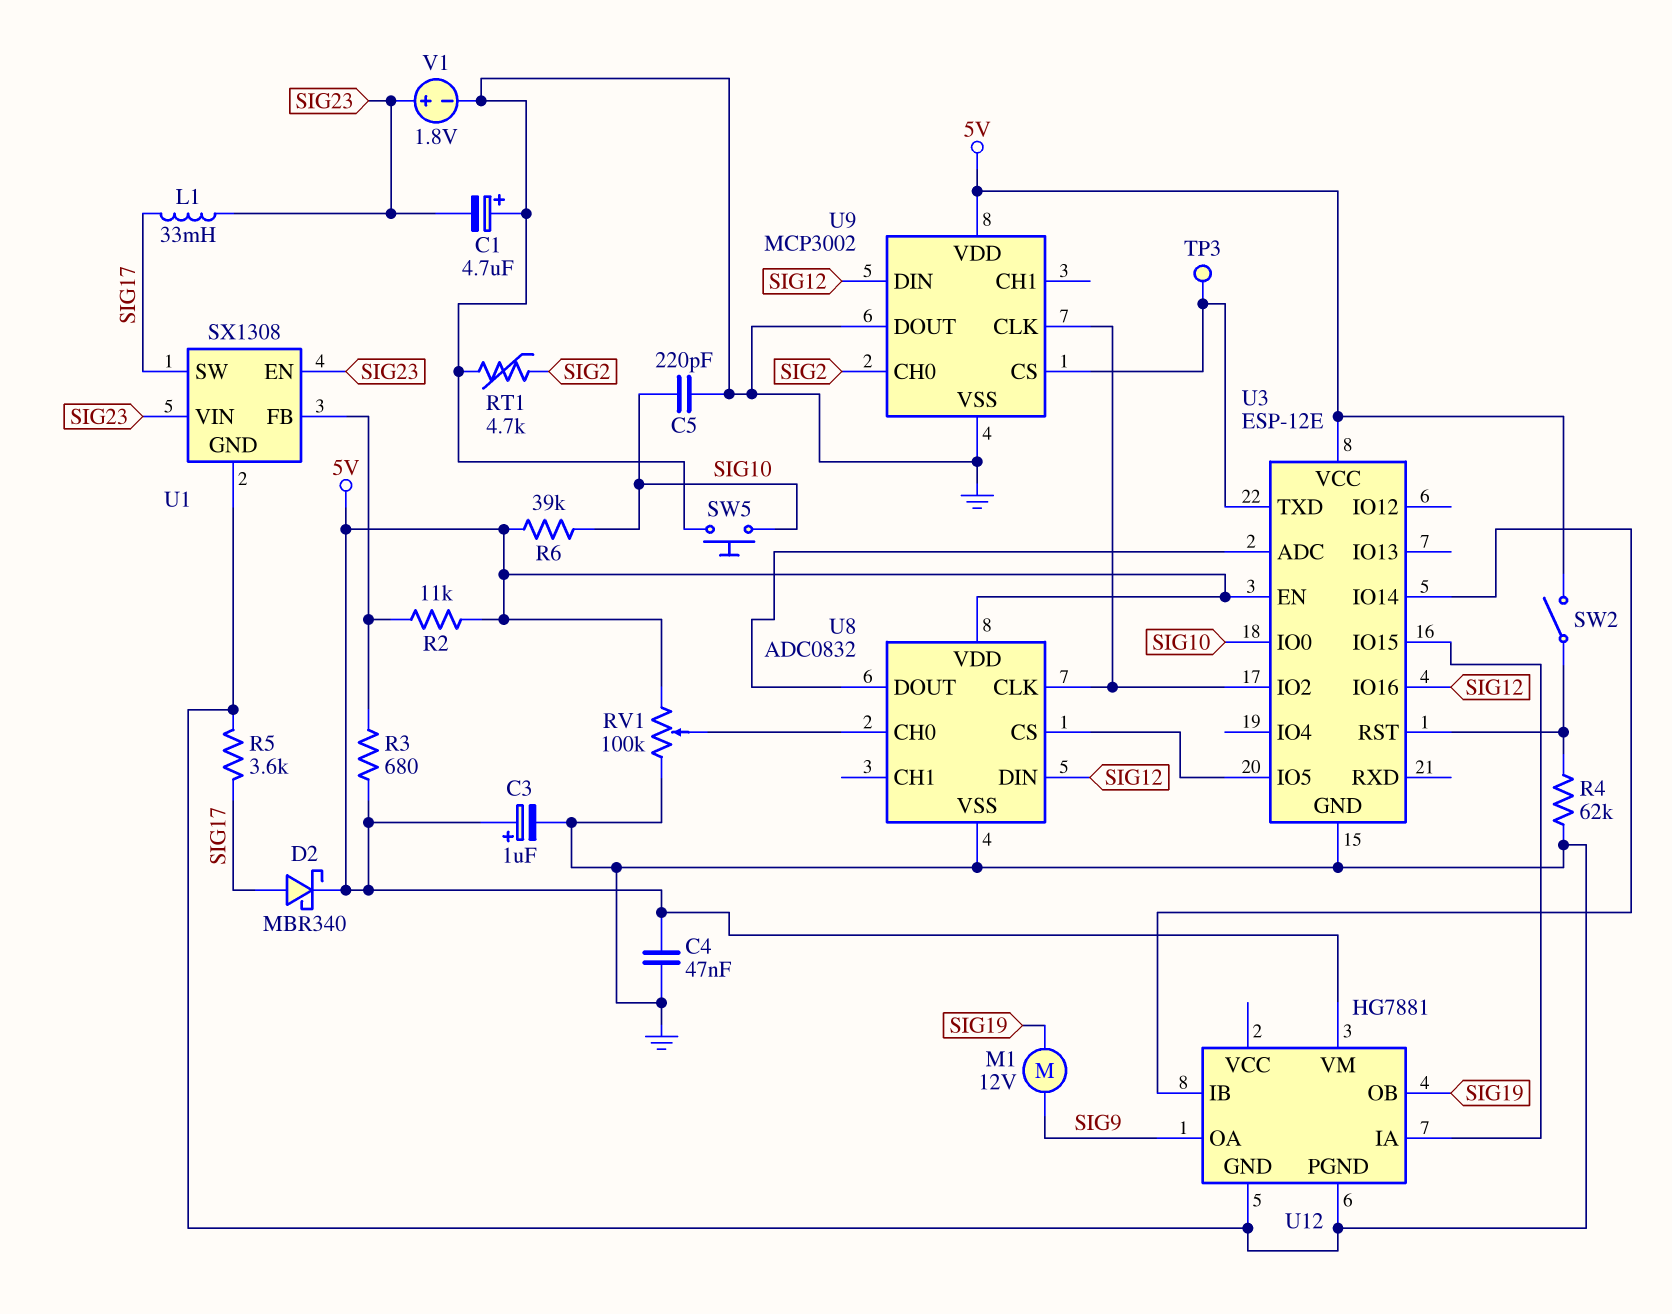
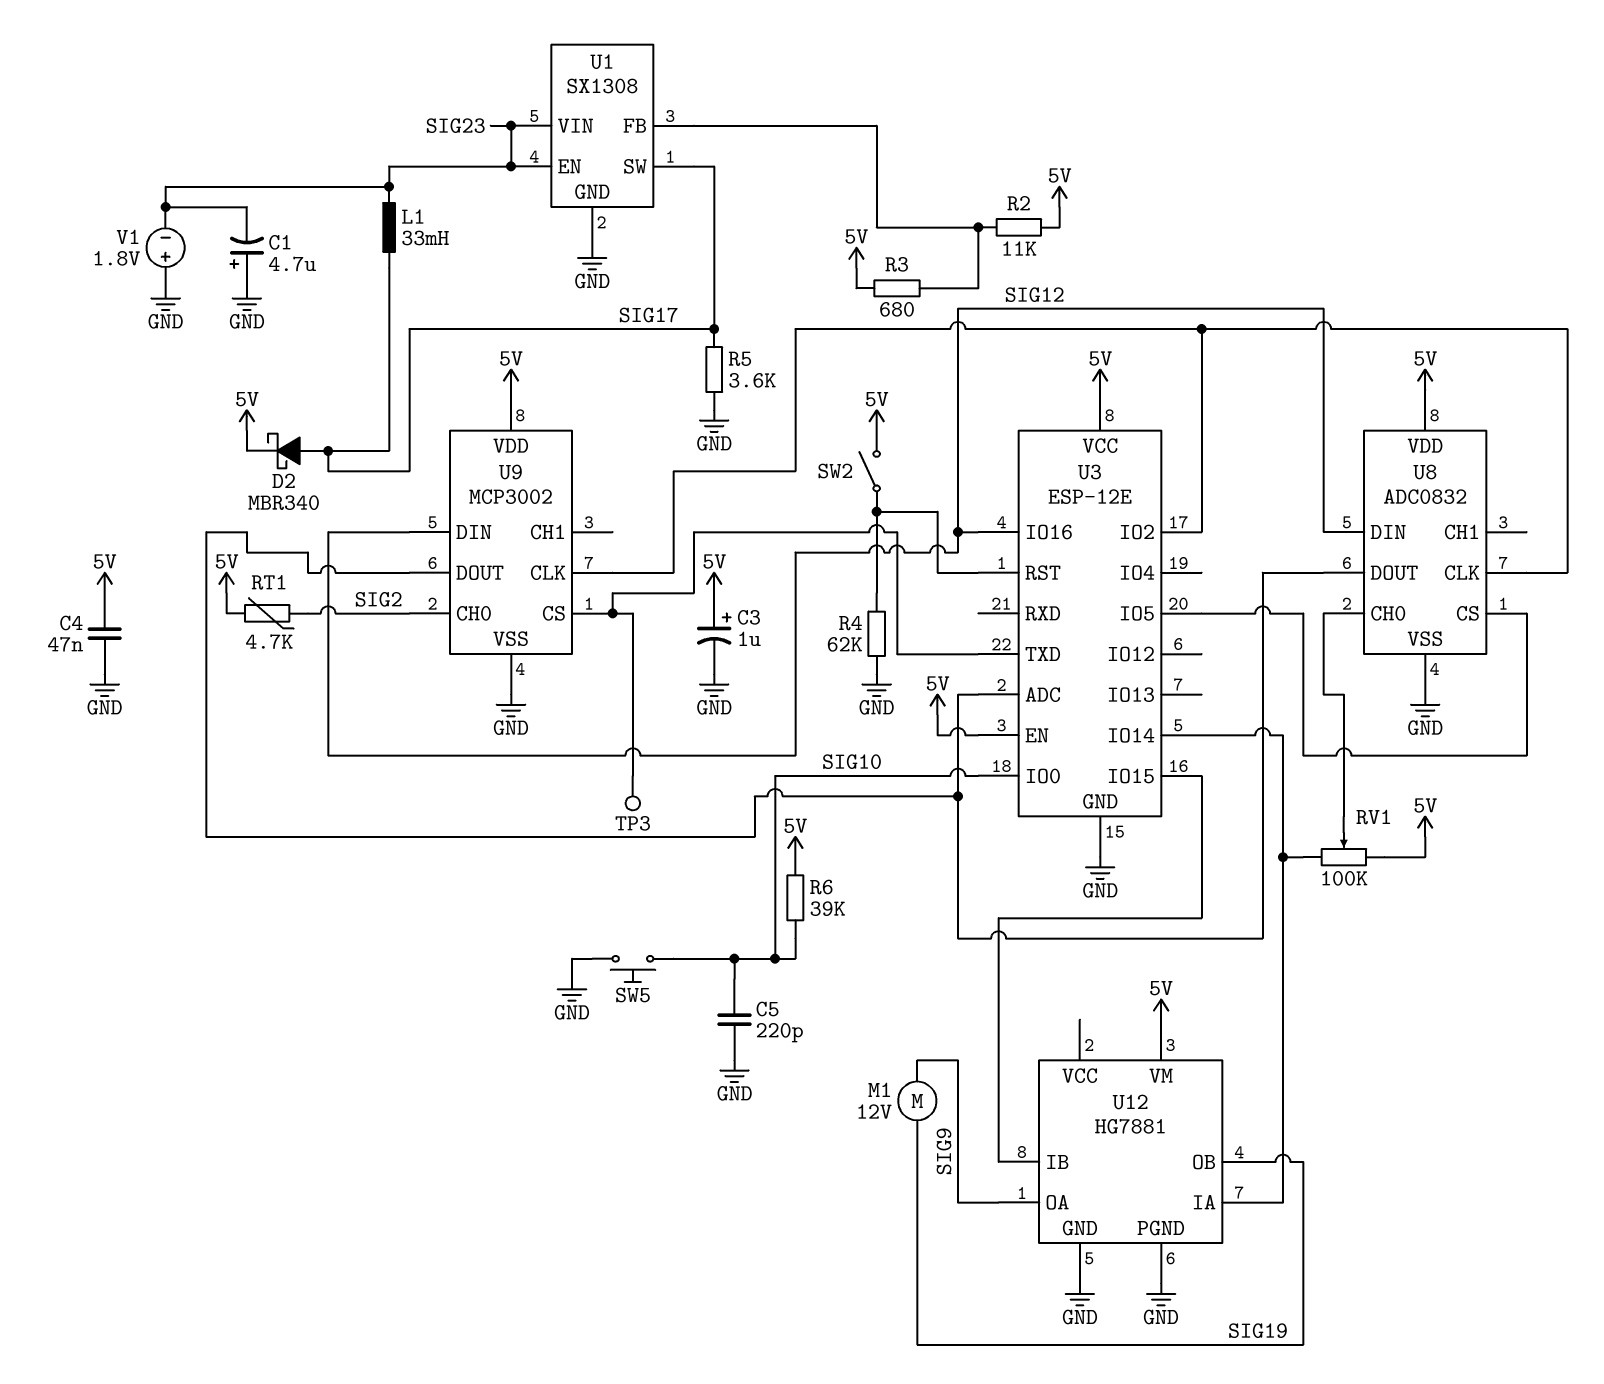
RT1: 4.7k (GND, SIG2) -> 4.7k (5V, SIG2)
RV1: 100k (5V, GND, wiper U8/CH0) -> 100k (5V, U3/IO14, wiper U8/CH0)
U9 pin DOUT: GND -> U3/ADC
U12 pin IA: U3/IO15 -> U3/IO14
U12 pin IB: U3/IO14 -> U3/IO15
V1: 1.8V (plus SIG23, minus GND) -> 1.8V (plus GND, minus SIG23)

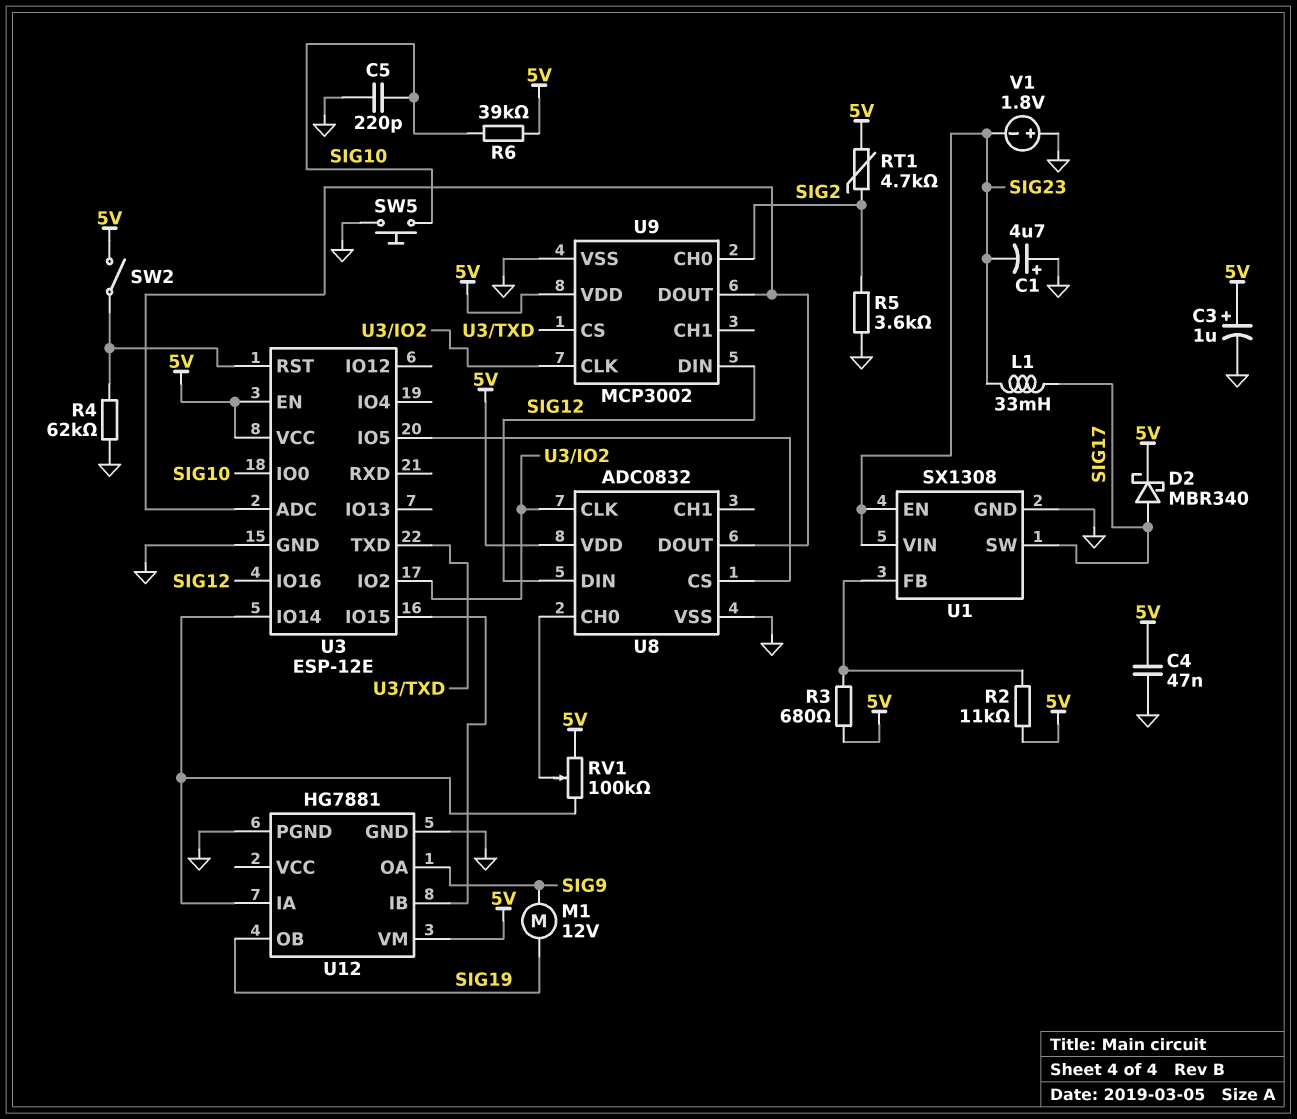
R5: 3.6k (GND, SIG17) -> 3.6k (GND, SIG2)
TP3: test point (U3/TXD) -> none

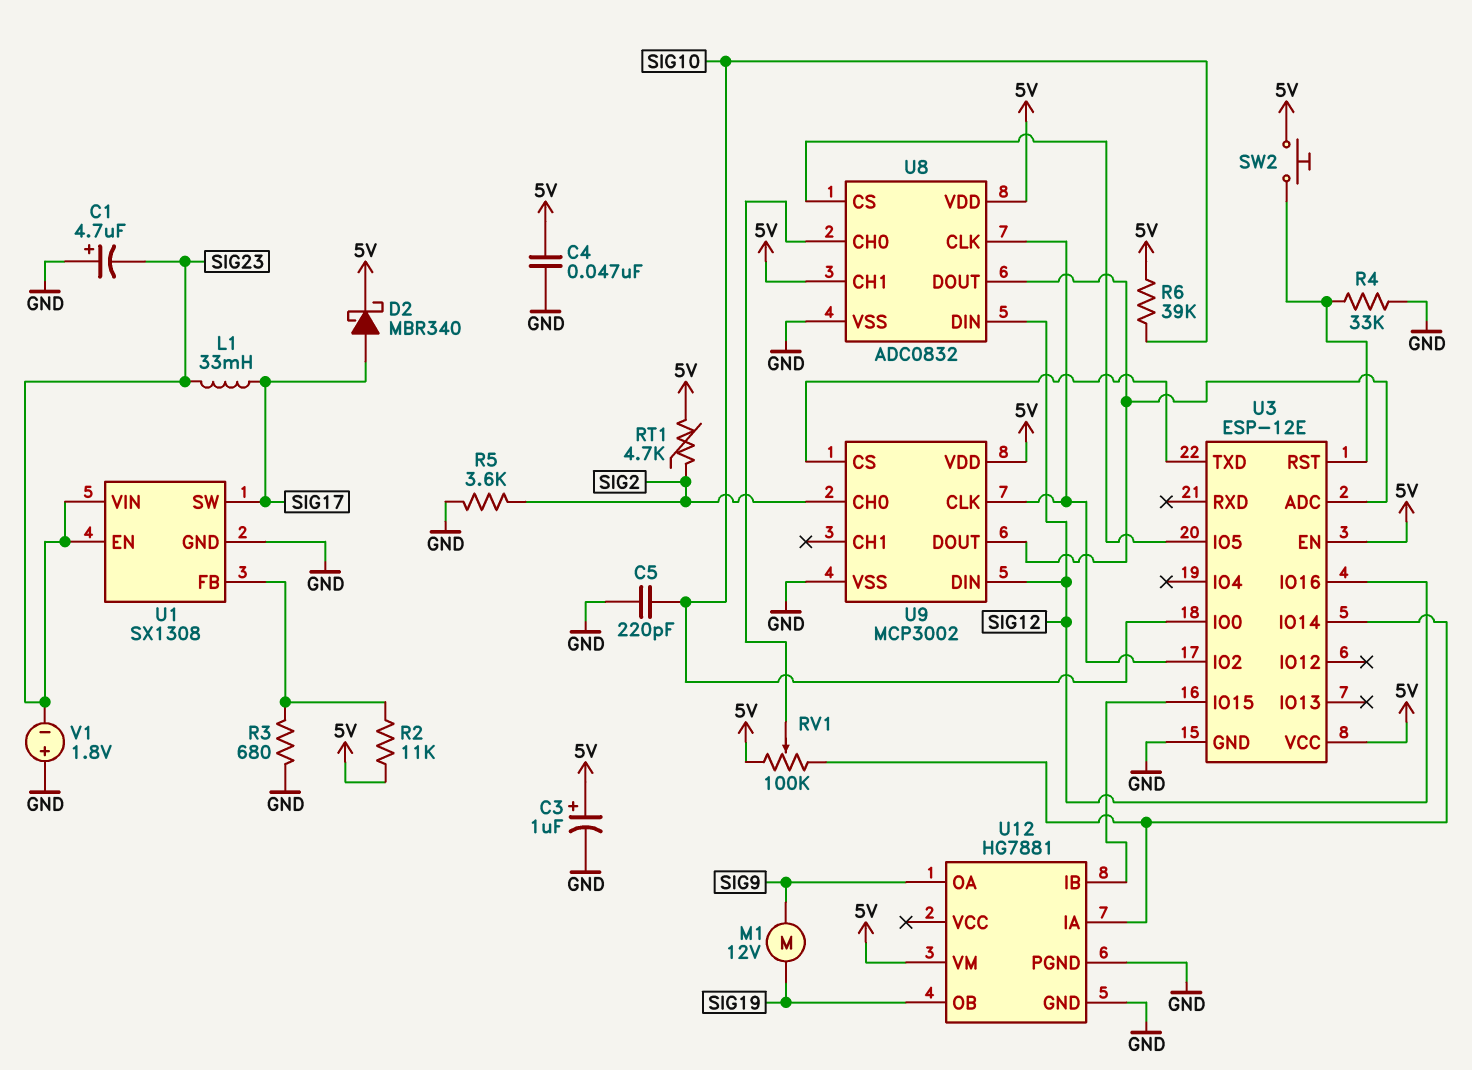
R3: 680 (5V, U1/FB) -> 680 (GND, U1/FB)
R4: 62k (GND, U3/RST) -> 33k (GND, U3/RST)
SW2: switch (5V, U3/RST) -> button (5V, U3/RST)
SW5: button (GND, SIG10) -> none
U8 pin CH1: none -> 5V

